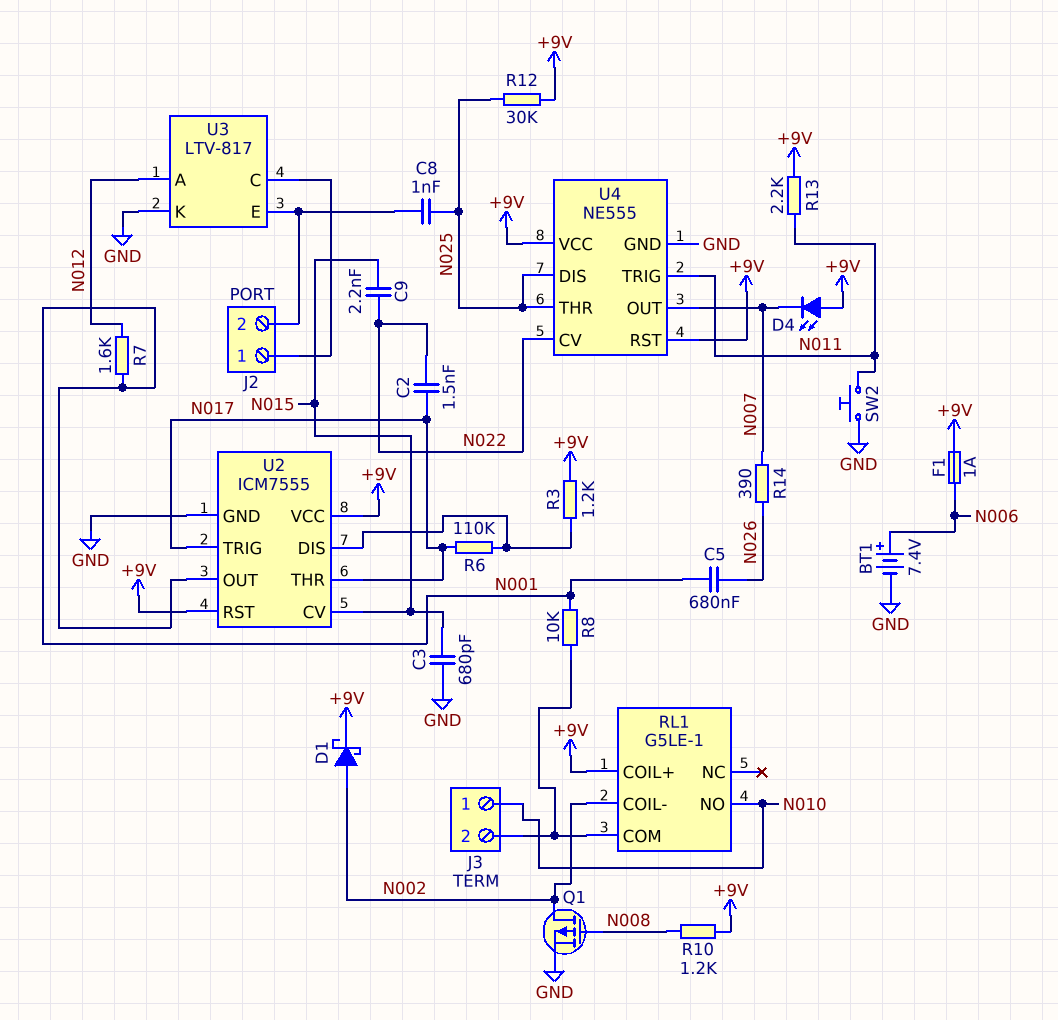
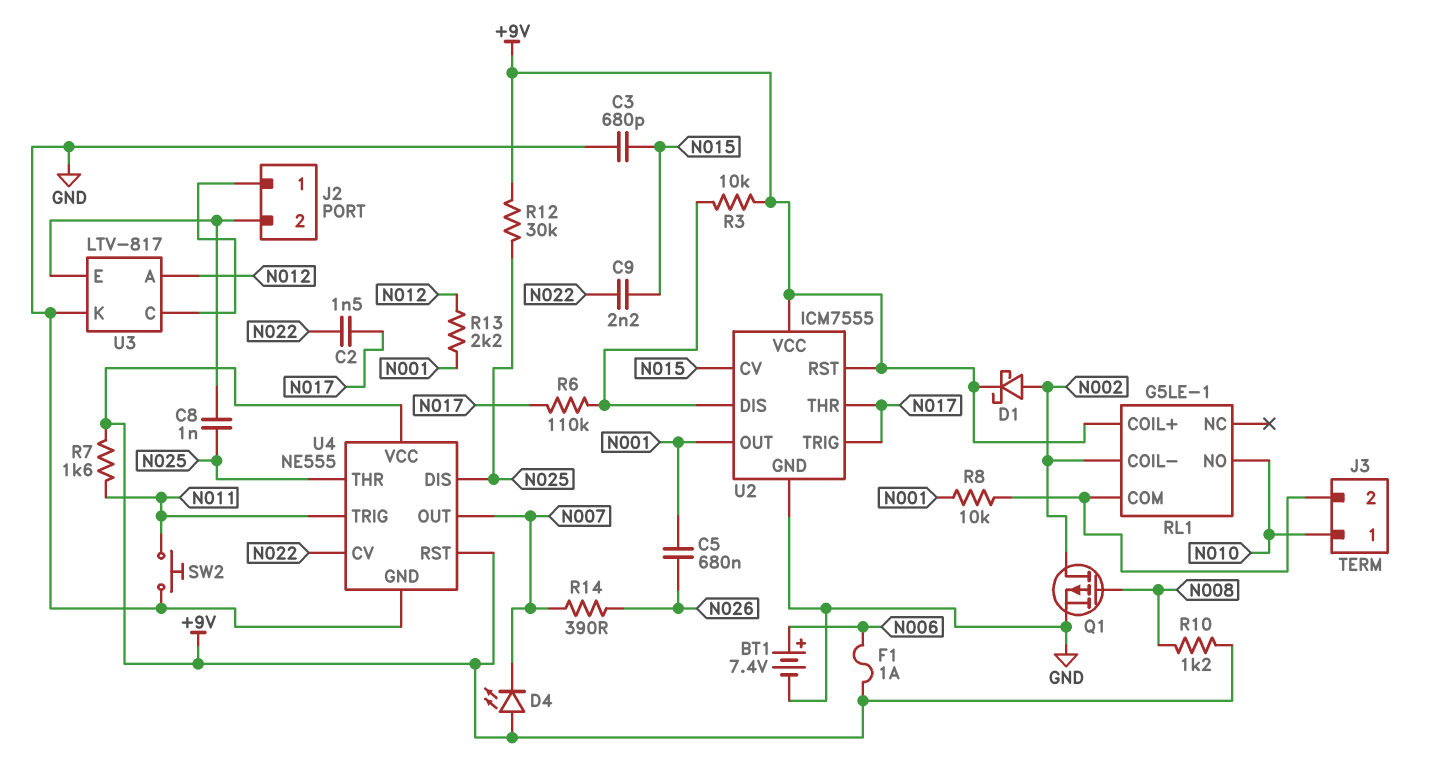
R3: 1.2k (+9V, U2/DIS) -> 10k (+9V, U2/DIS)
R7: 1.6k (N001, N012) -> 1.6k (+9V, N011)
R13: 2.2k (+9V, N011) -> 2.2k (N001, N012)

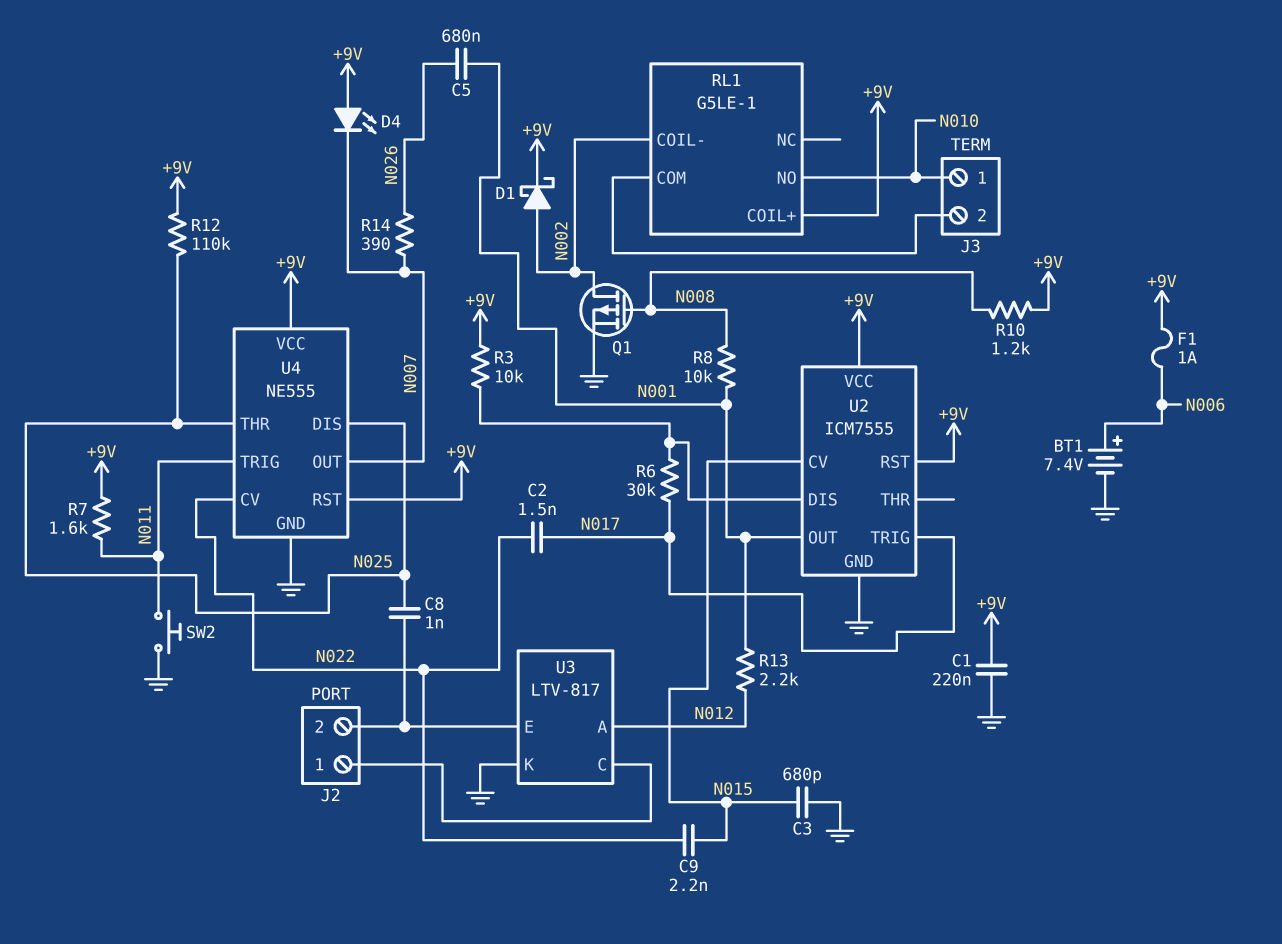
C1: none -> 220nF (+9V, GND)
R6: 110k (N017, U2/DIS) -> 30k (N017, U2/DIS)
R8: 10k (J3/2, N001) -> 10k (N001, N008)
R12: 30k (+9V, N025) -> 110k (+9V, N025)
U2 pin THR: N017 -> none

